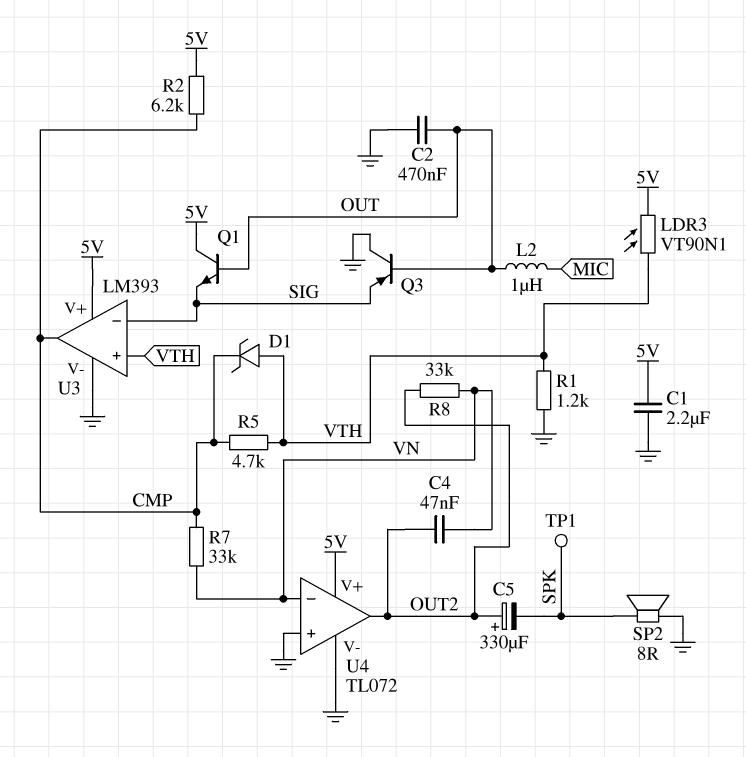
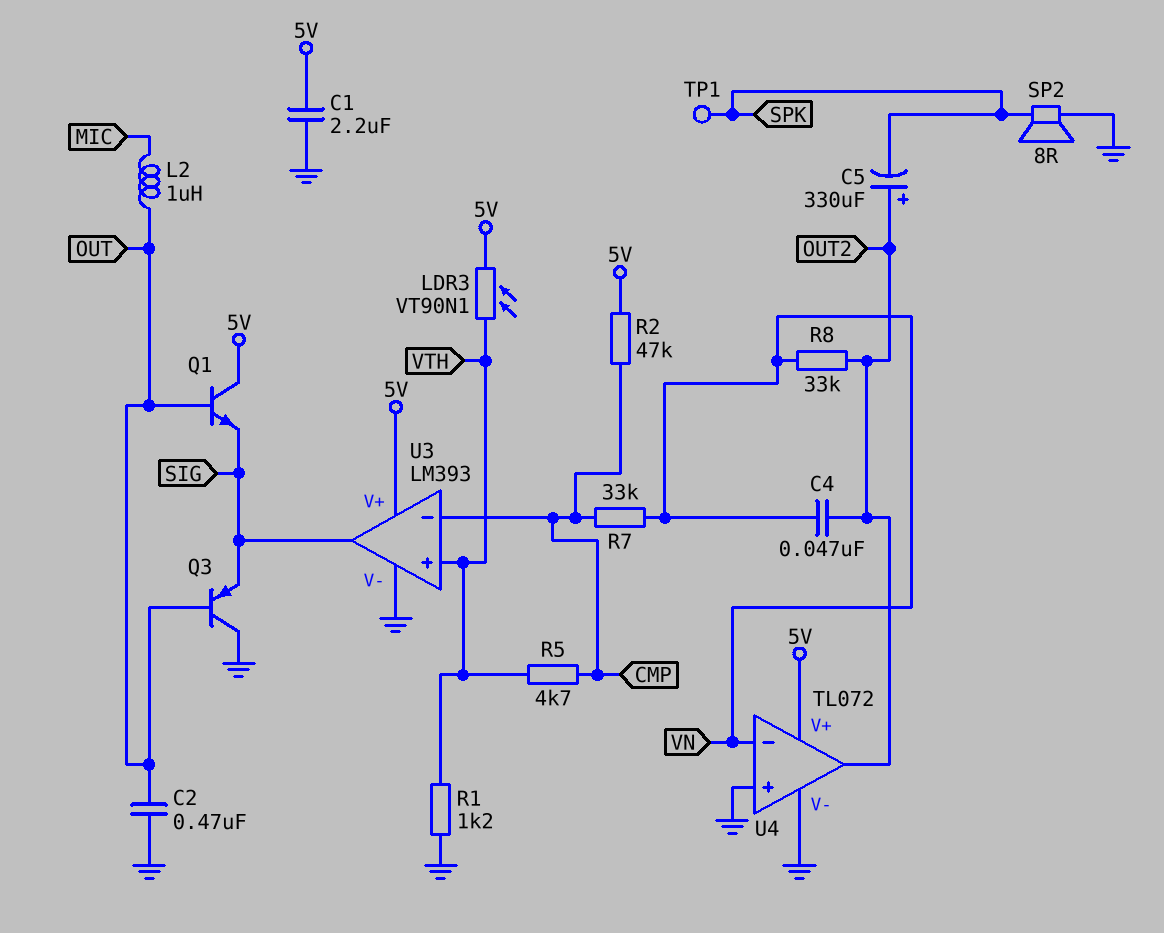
D1: zener (A VTH, K CMP) -> none
R2: 6.2k (5V, CMP) -> 47k (5V, CMP)
U3 pin in-: SIG -> CMP
U3 pin out: CMP -> SIG

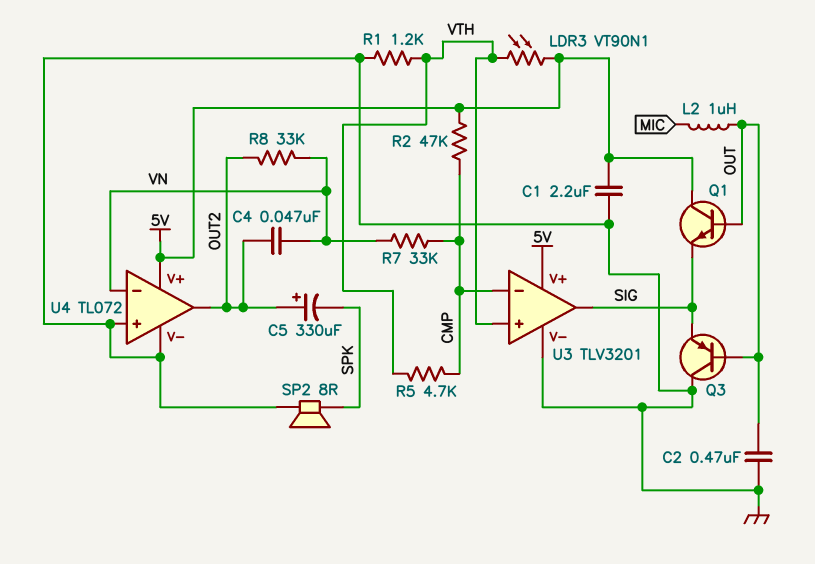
TP1: test point (SPK) -> none
U3: LM393 -> TLV3201

